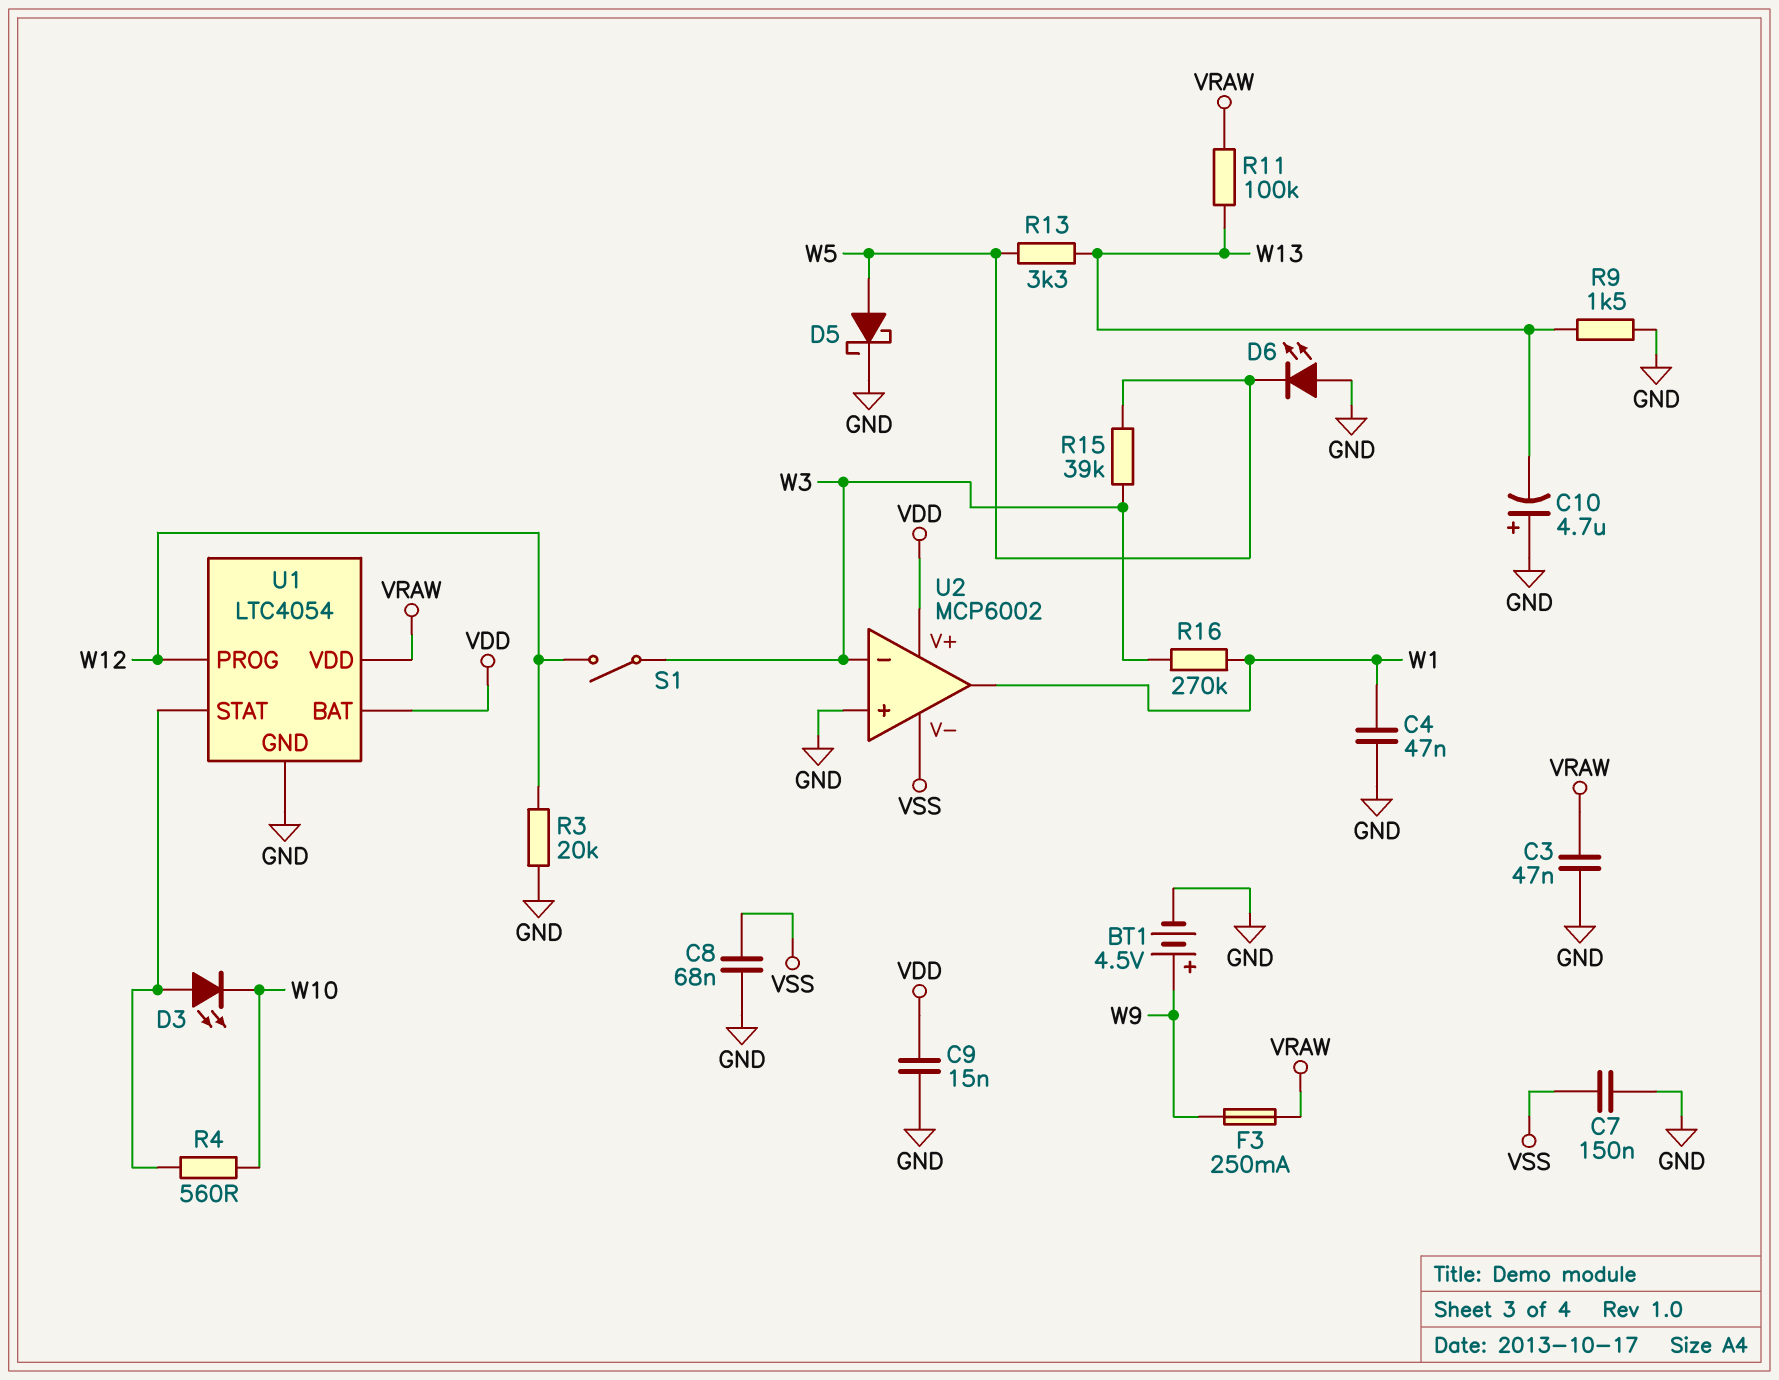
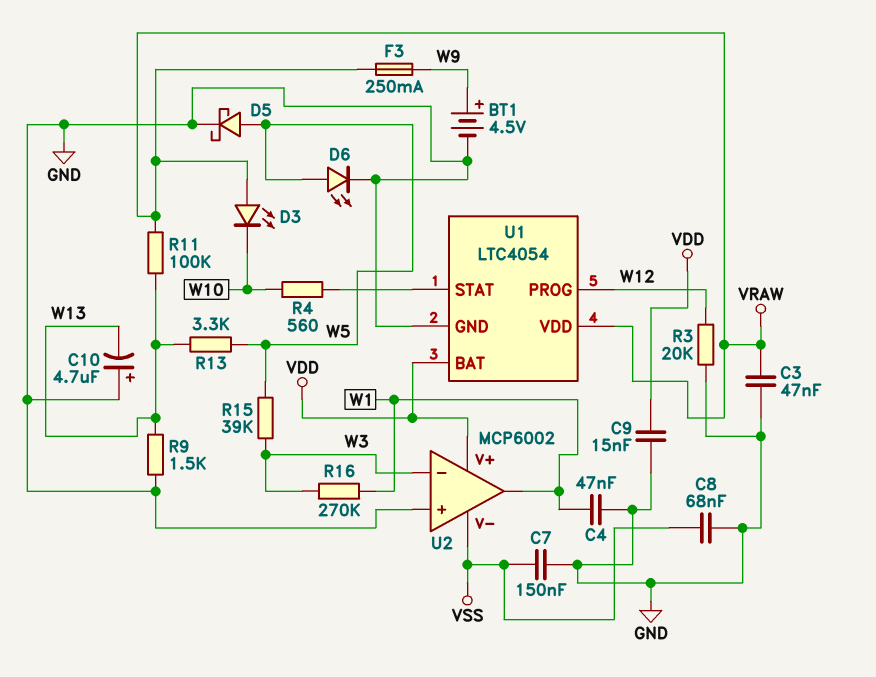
D3: LED (A U1/STAT, K W10) -> LED (A VRAW, K W10)
D6: LED (A GND, K W5) -> LED (A W5, K GND)
S1: switch (W3, W12) -> none

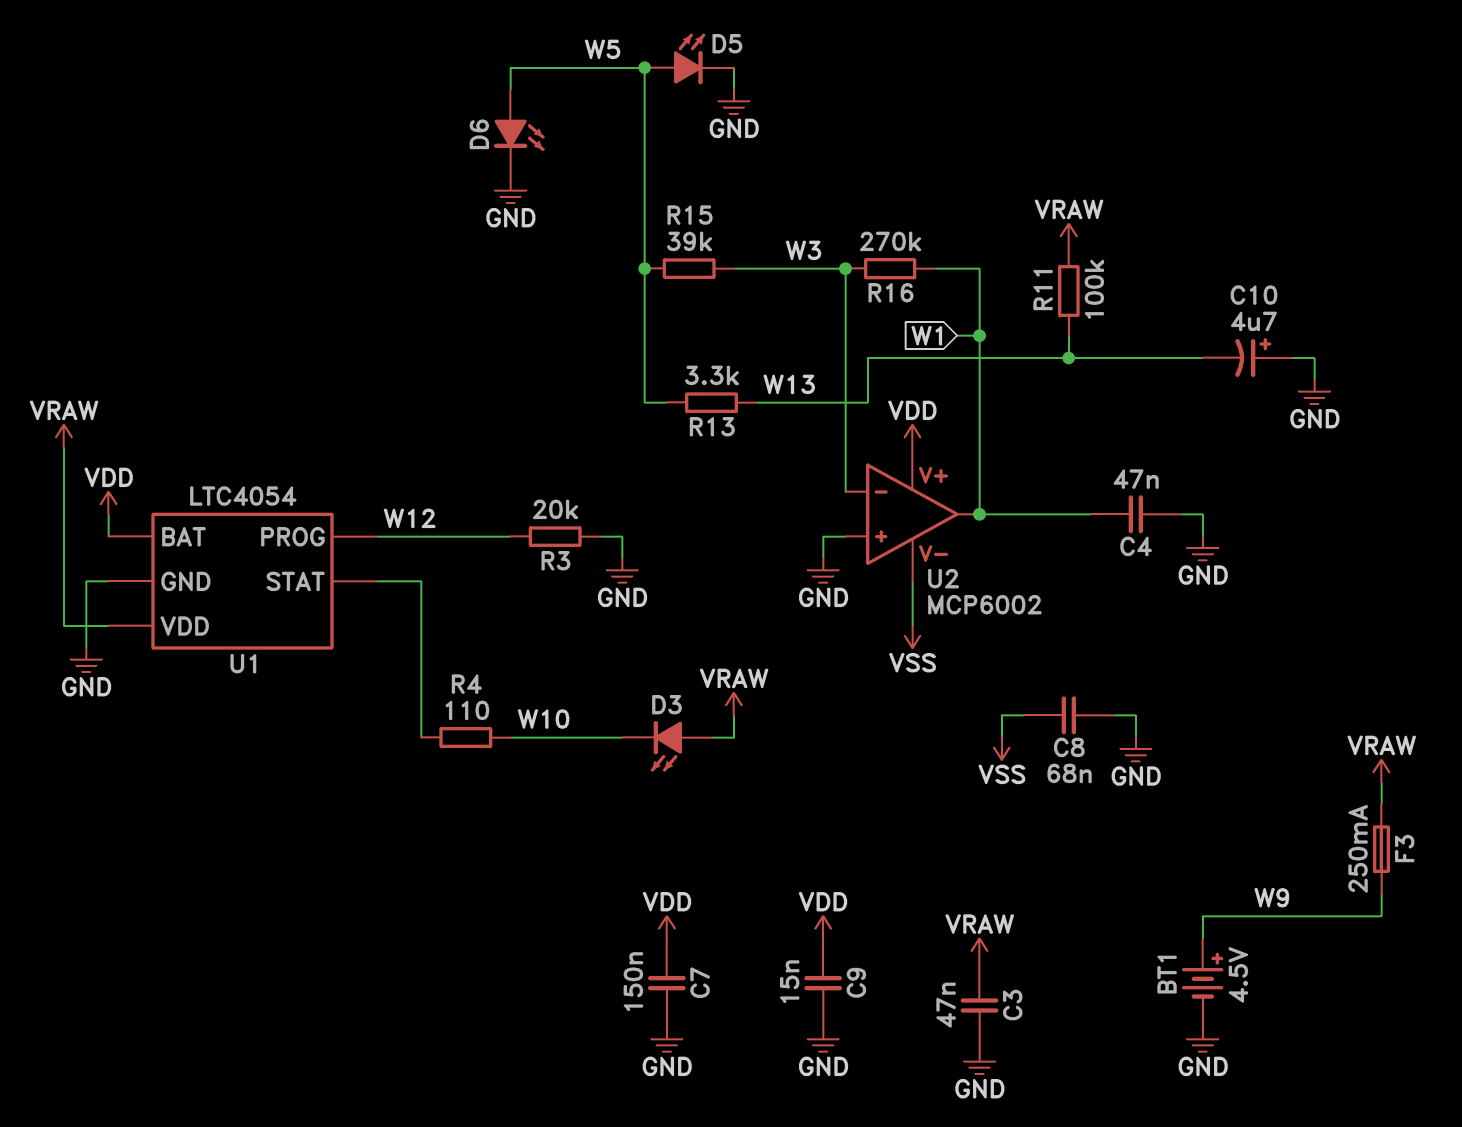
C7: 150nF (GND, VSS) -> 150nF (GND, VDD)
D5: schottky (A W5, K GND) -> LED (A W5, K GND)
R4: 560 (U1/STAT, W10) -> 110 (U1/STAT, W10)
R9: 1.5k (GND, W13) -> none

